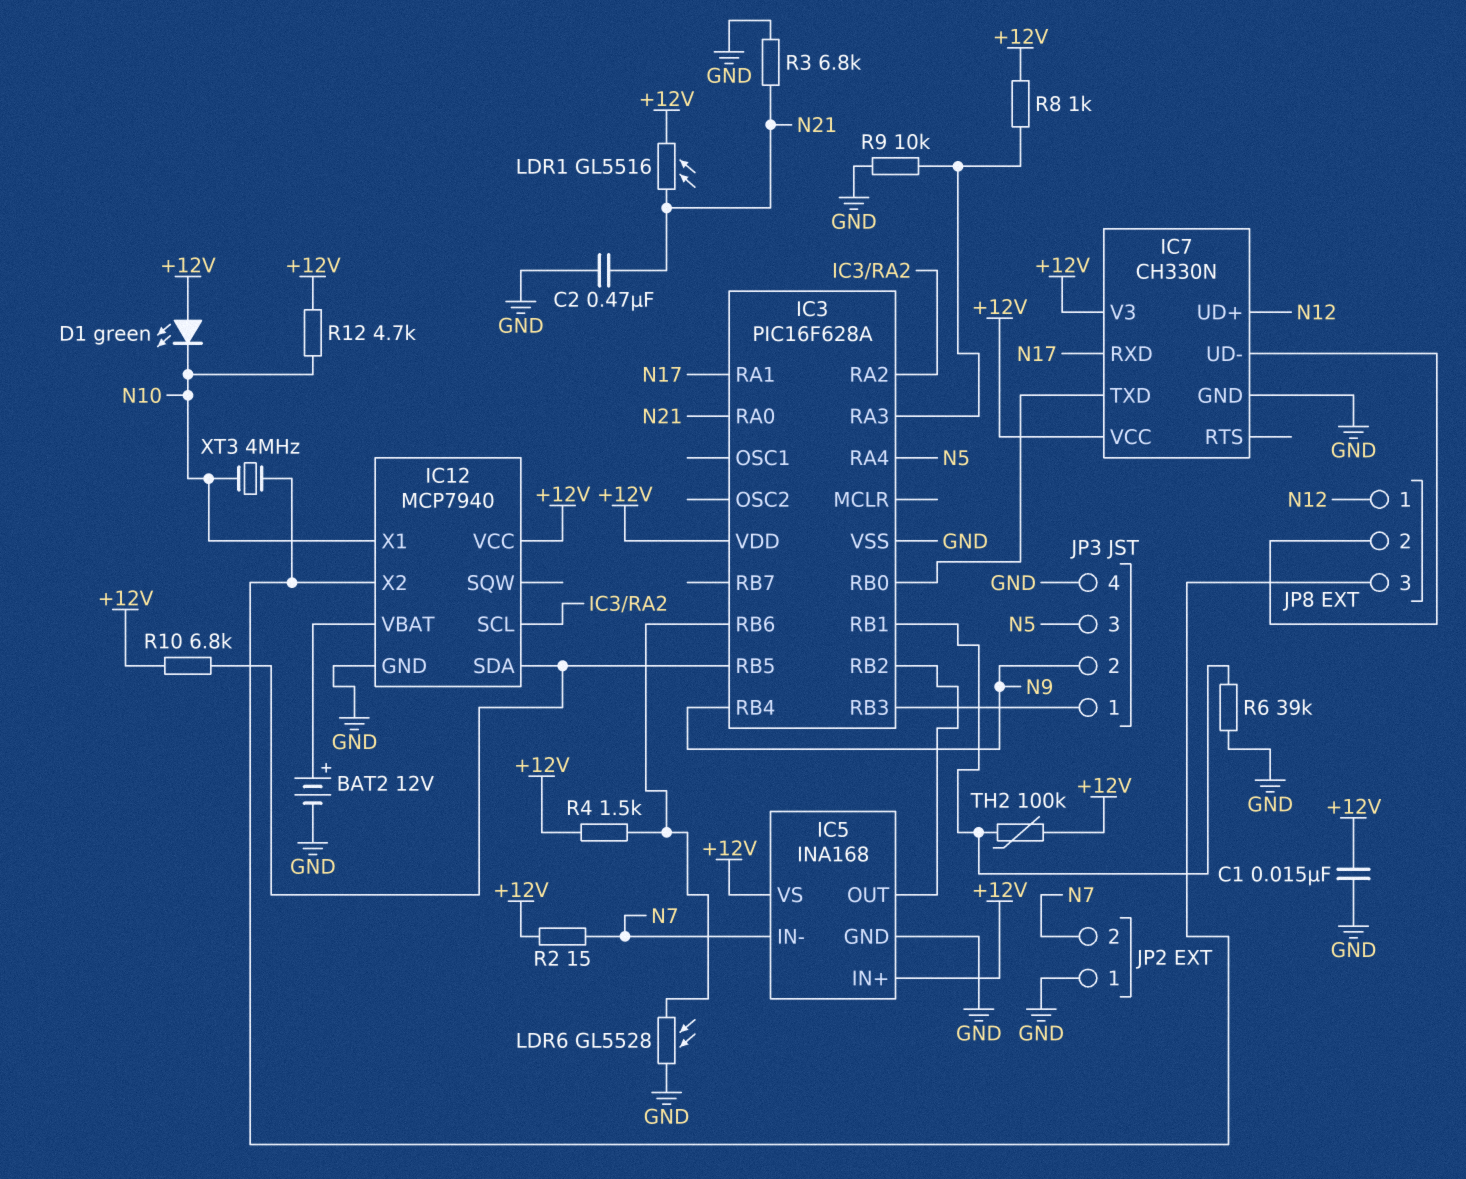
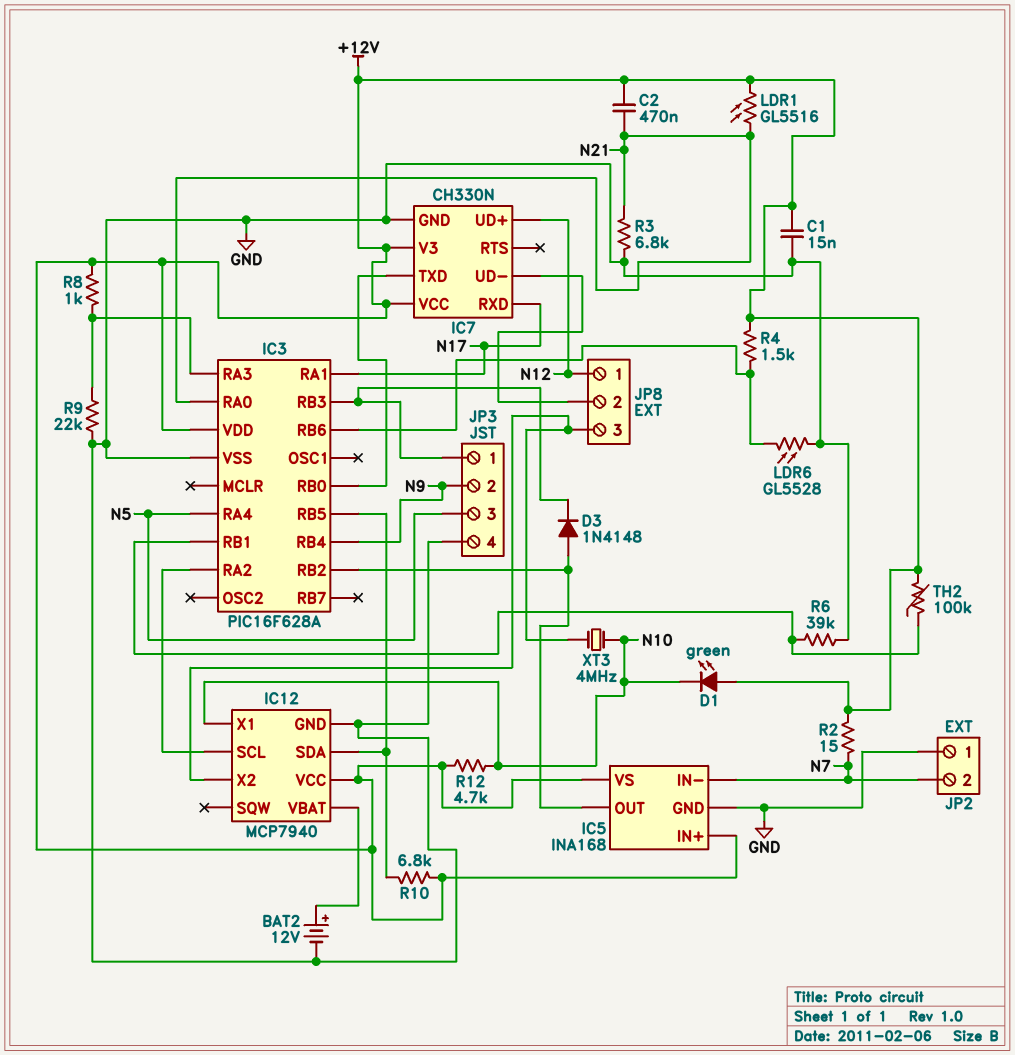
C2: 470nF (GND, N21) -> 470nF (+12V, N21)
D3: none -> diode 1N4148 (A IC3/RB2, K IC3/RB3)
R9: 10k (GND, IC3/RA3) -> 22k (GND, IC3/RA3)

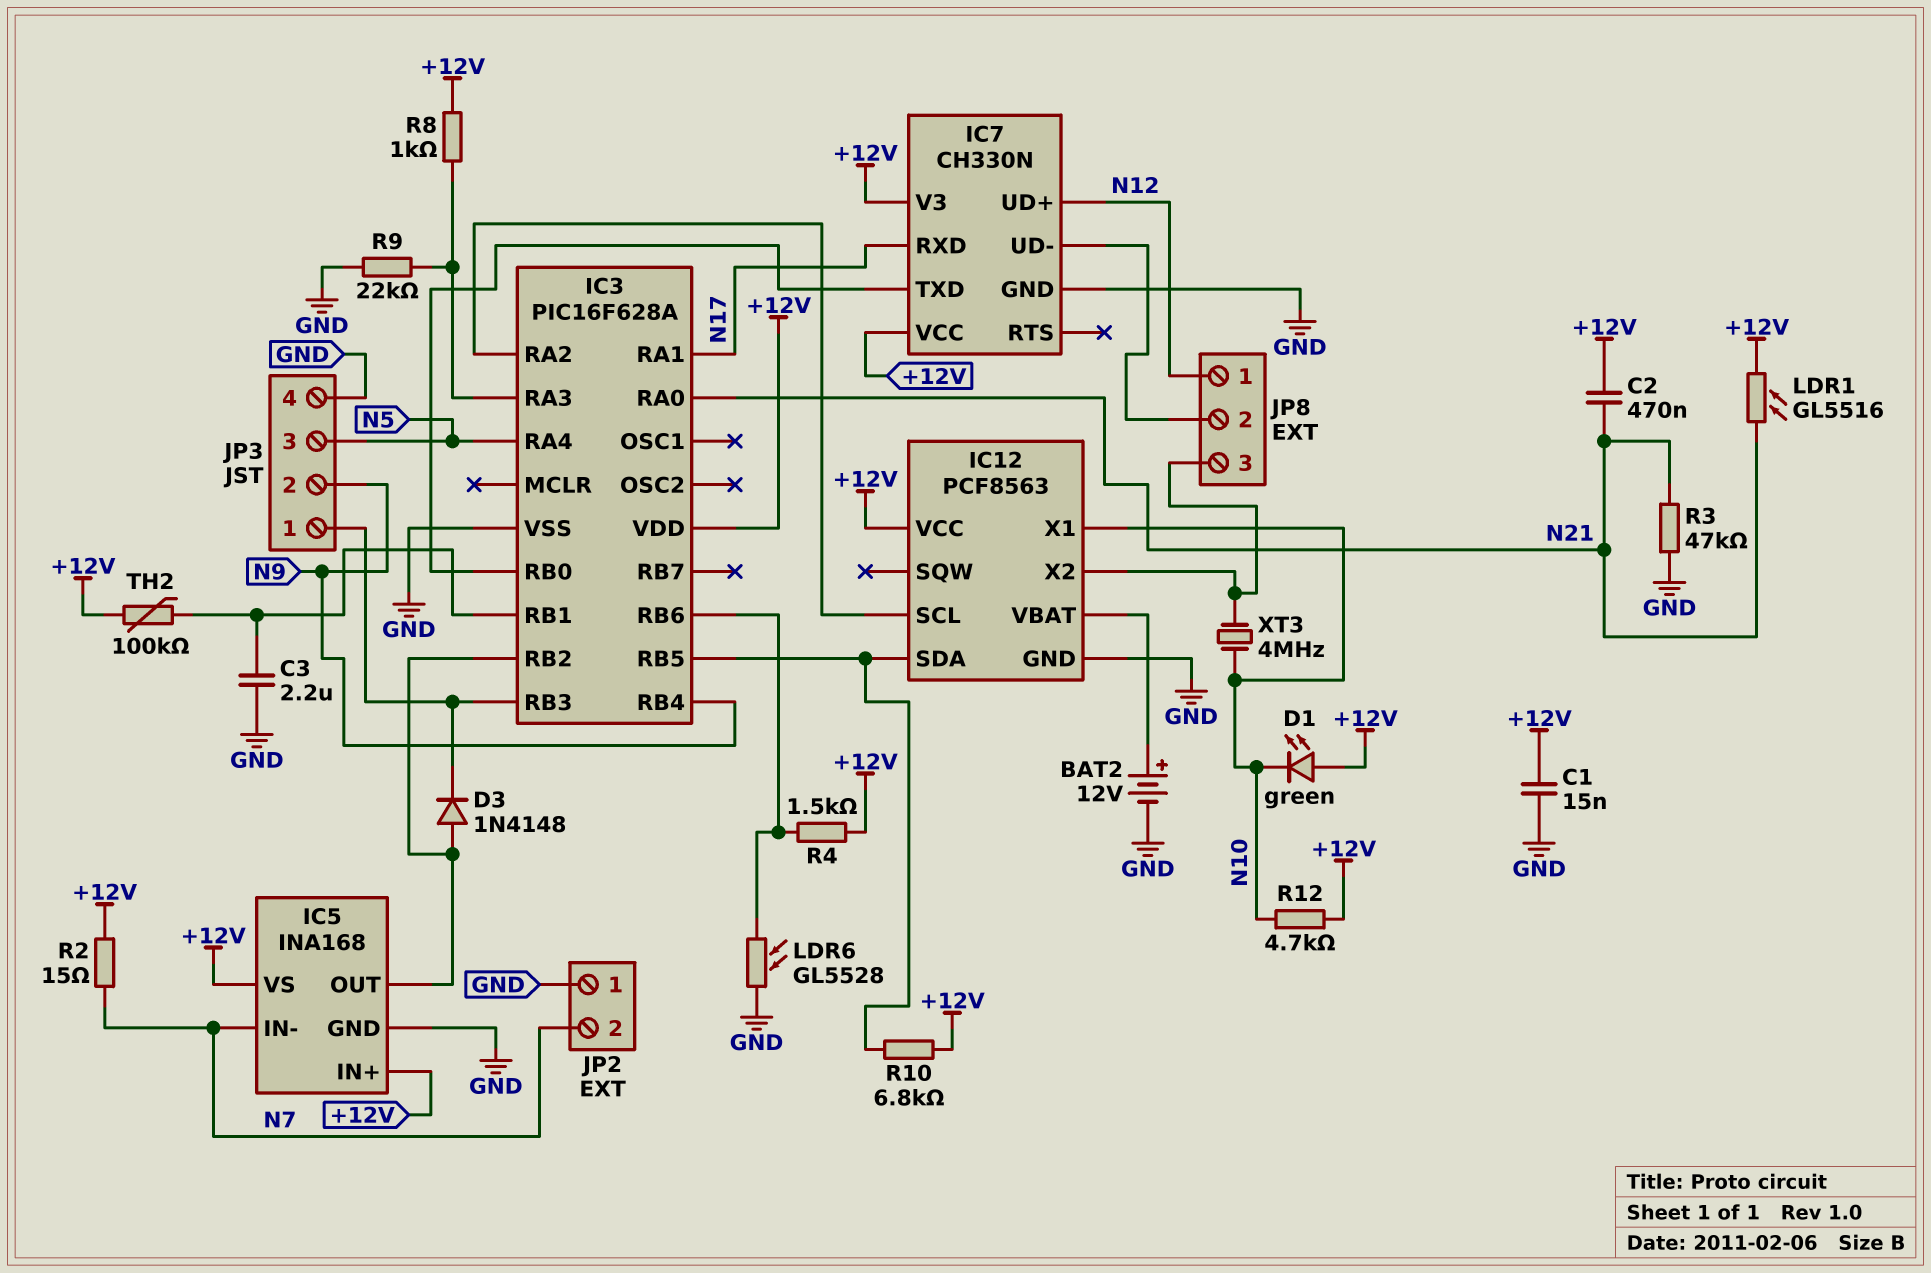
C3: none -> 2.2uF (GND, IC3/RB1)
IC12: MCP7940 -> PCF8563
R3: 6.8k (GND, N21) -> 47k (GND, N21)
R6: 39k (GND, IC3/RB1) -> none

